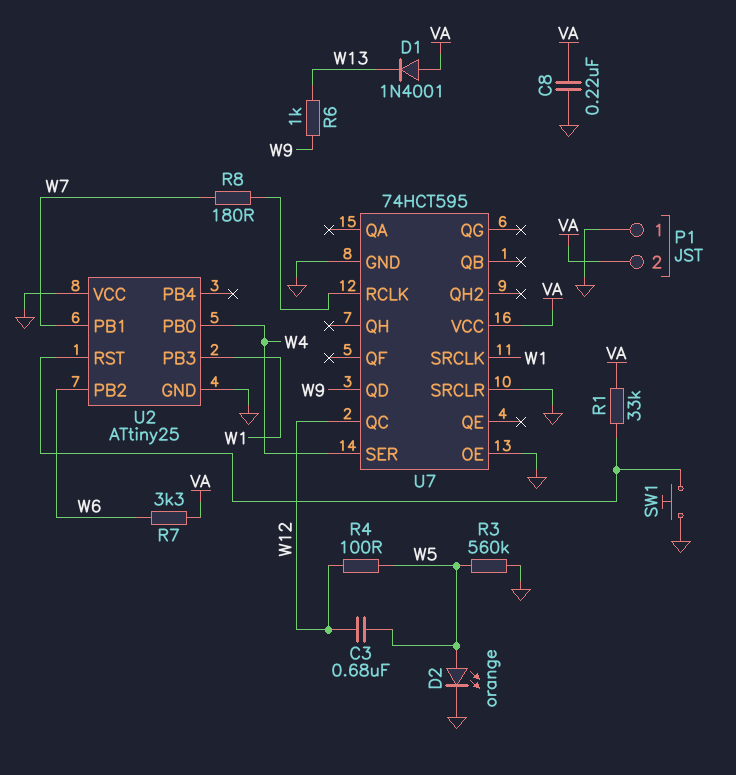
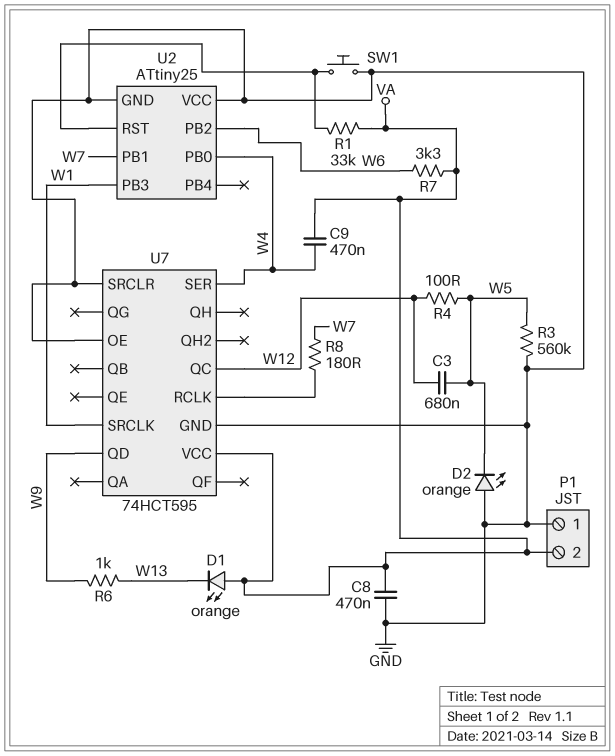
C8: 220nF (GND, VA) -> 470nF (GND, VA)
C9: none -> 470nF (VA, W4)
D1: diode 1N4001 (A VA, K W13) -> LED orange (A VA, K W13)
D2: LED orange (A W5, K GND) -> LED orange (A GND, K W5)

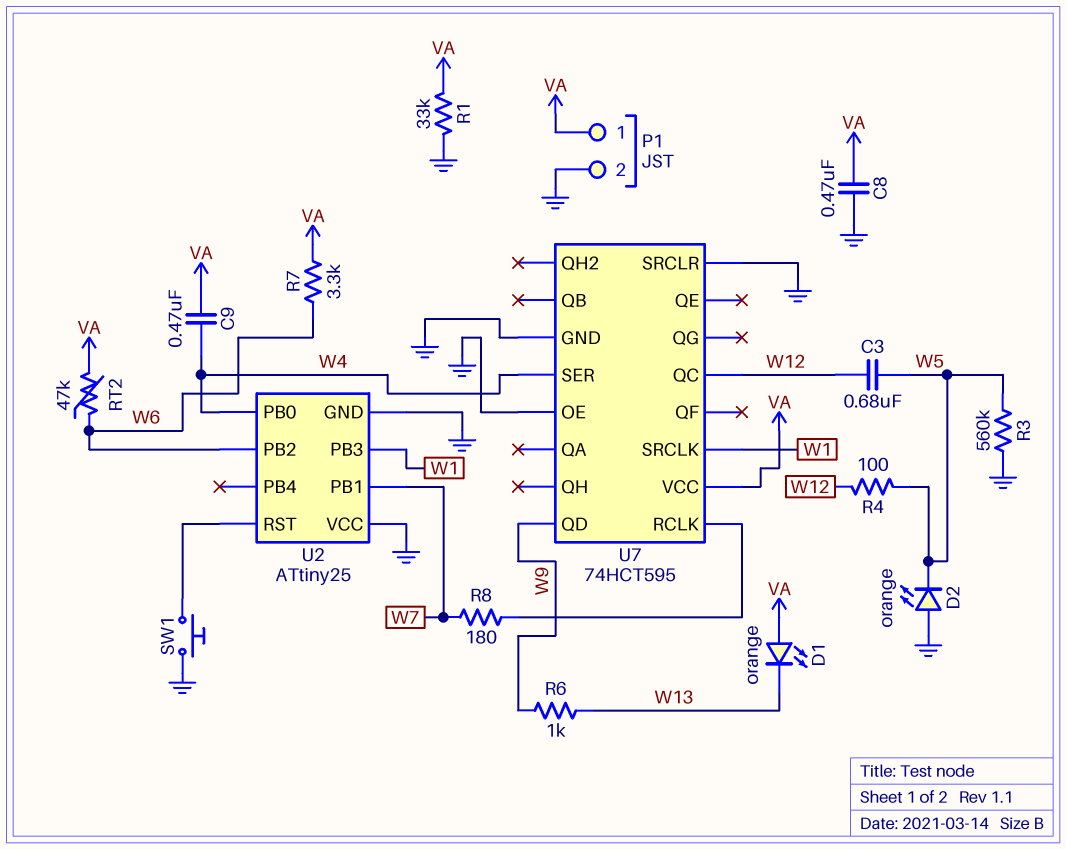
P1 pin 1: GND -> VA
P1 pin 2: VA -> GND
R1: 33k (U2/RST, VA) -> 33k (GND, VA)
RT2: none -> 47k (VA, W6)

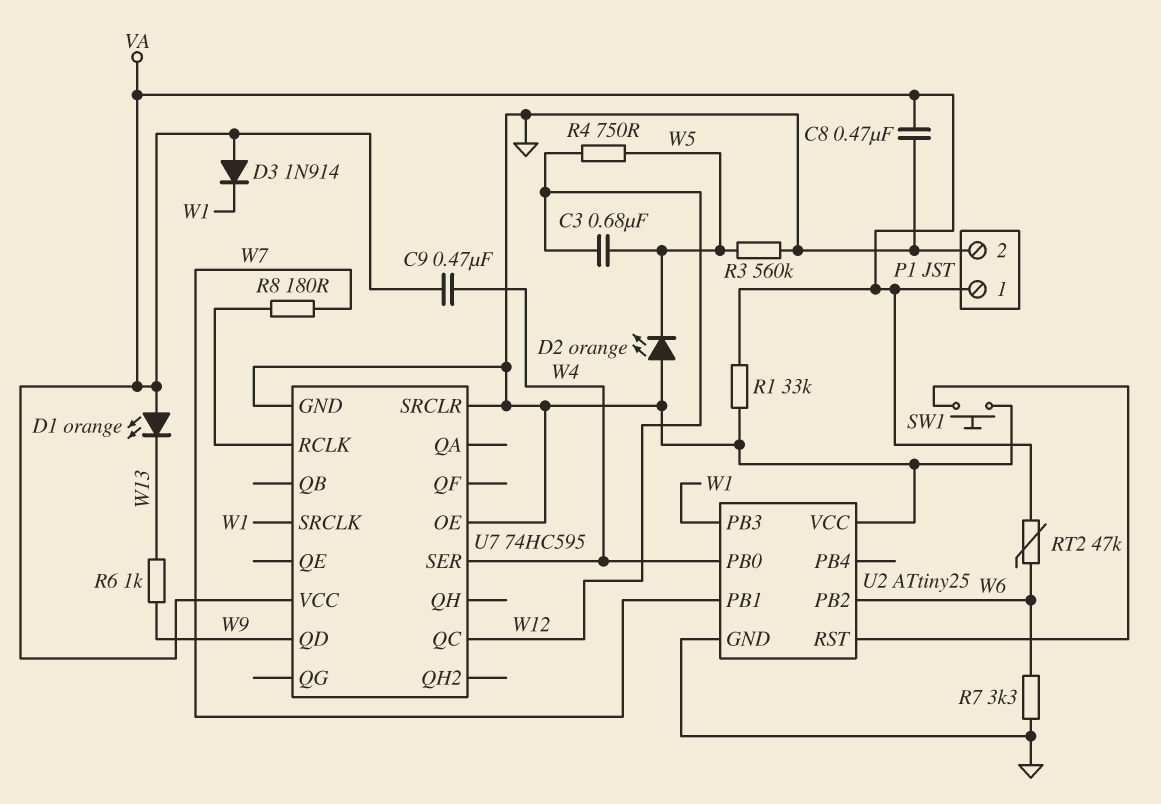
D3: none -> diode 1N914 (A VA, K W1)
R4: 100 (W5, W12) -> 750 (W5, W12)
R7: 3.3k (VA, W6) -> 3.3k (GND, W6)
U7: 74HCT595 -> 74HC595

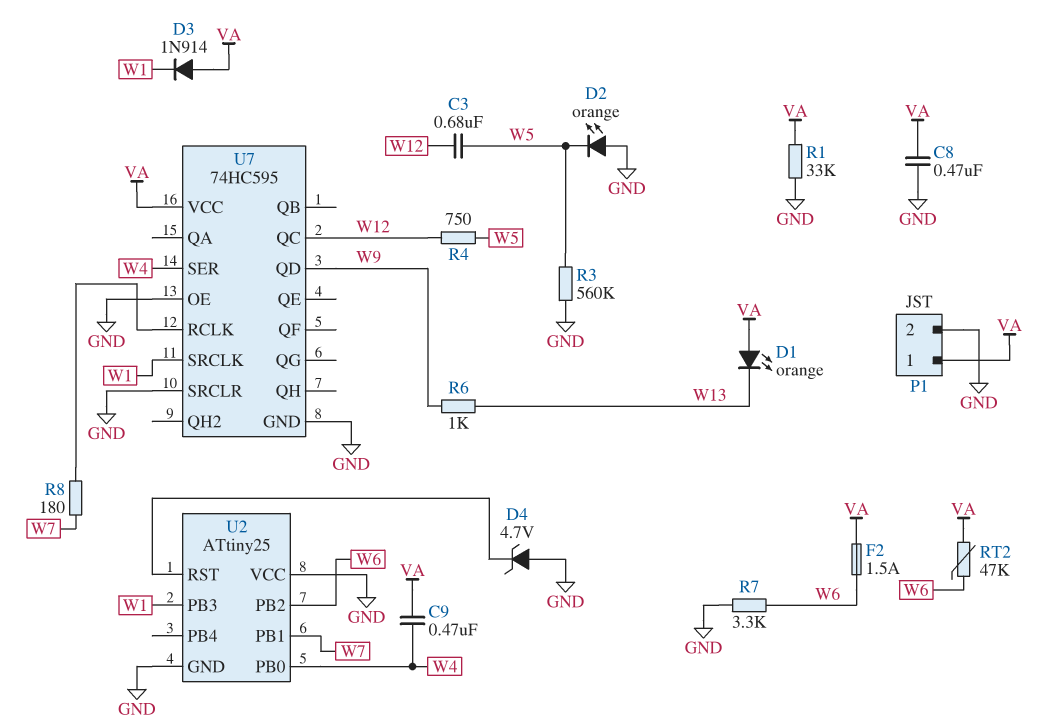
D4: none -> zener 4.7V (A GND, K U2/RST)
F2: none -> 1.5A (VA, W6)
SW1: button (GND, U2/RST) -> none

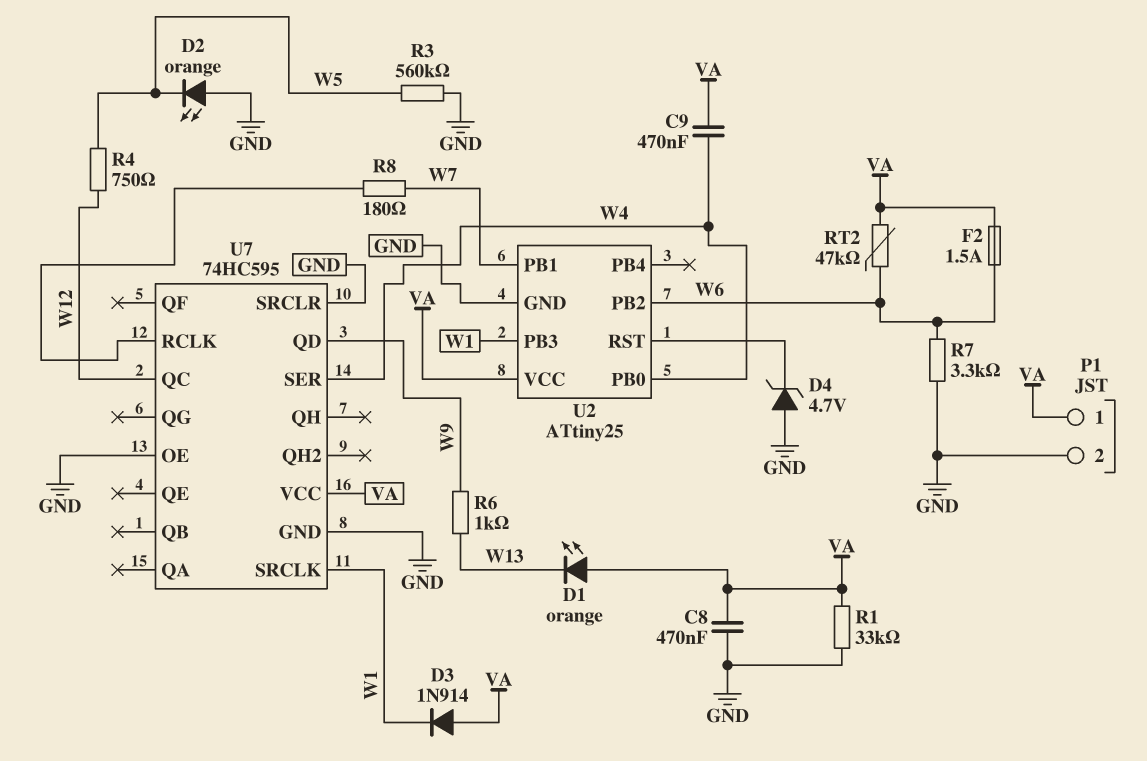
C3: 680nF (W5, W12) -> none
U2 pin VCC: GND -> VA

